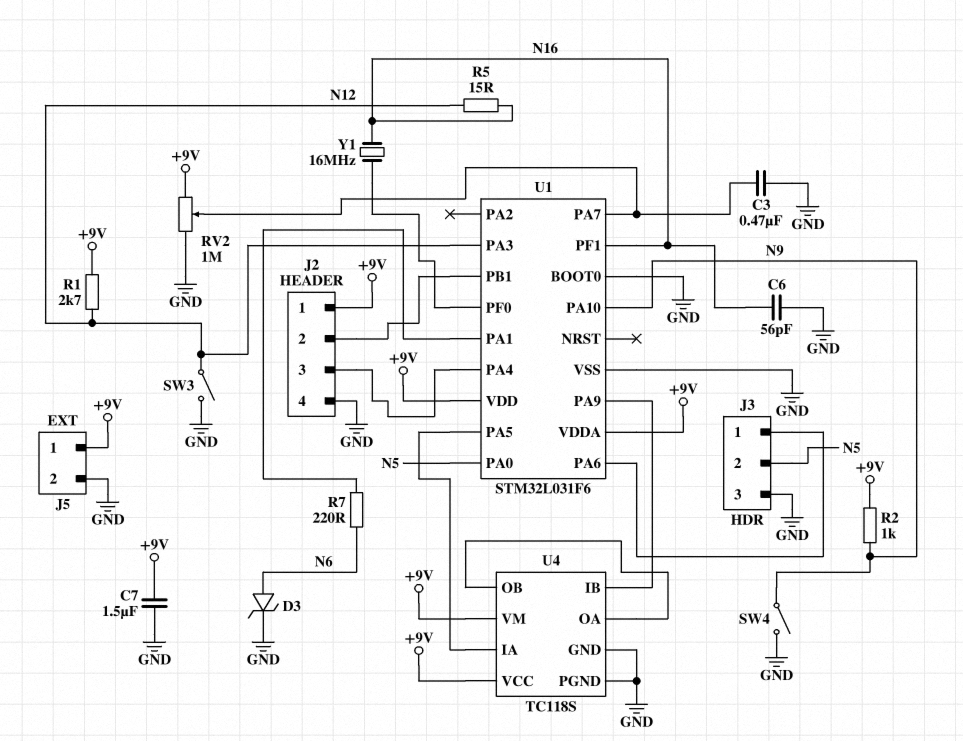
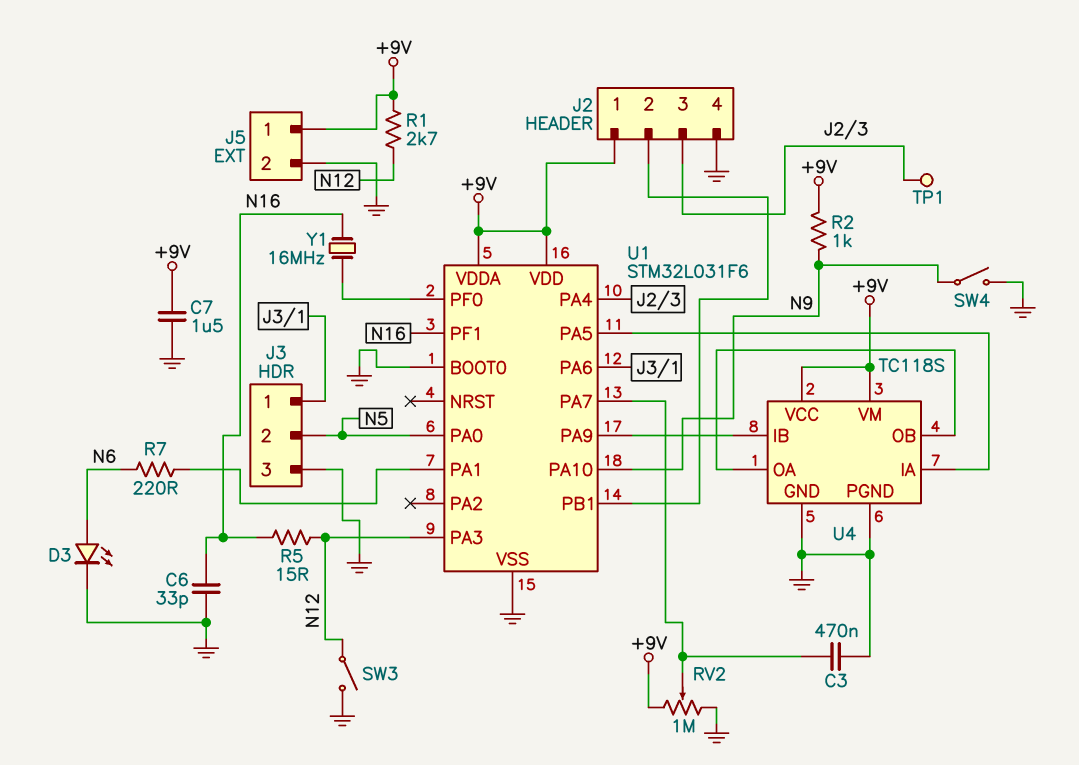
C6: 56pF (GND, N16) -> 33pF (GND, N16)
D3: zener (A N6, K GND) -> LED (A N6, K GND)
TP1: none -> test point (J2/3)

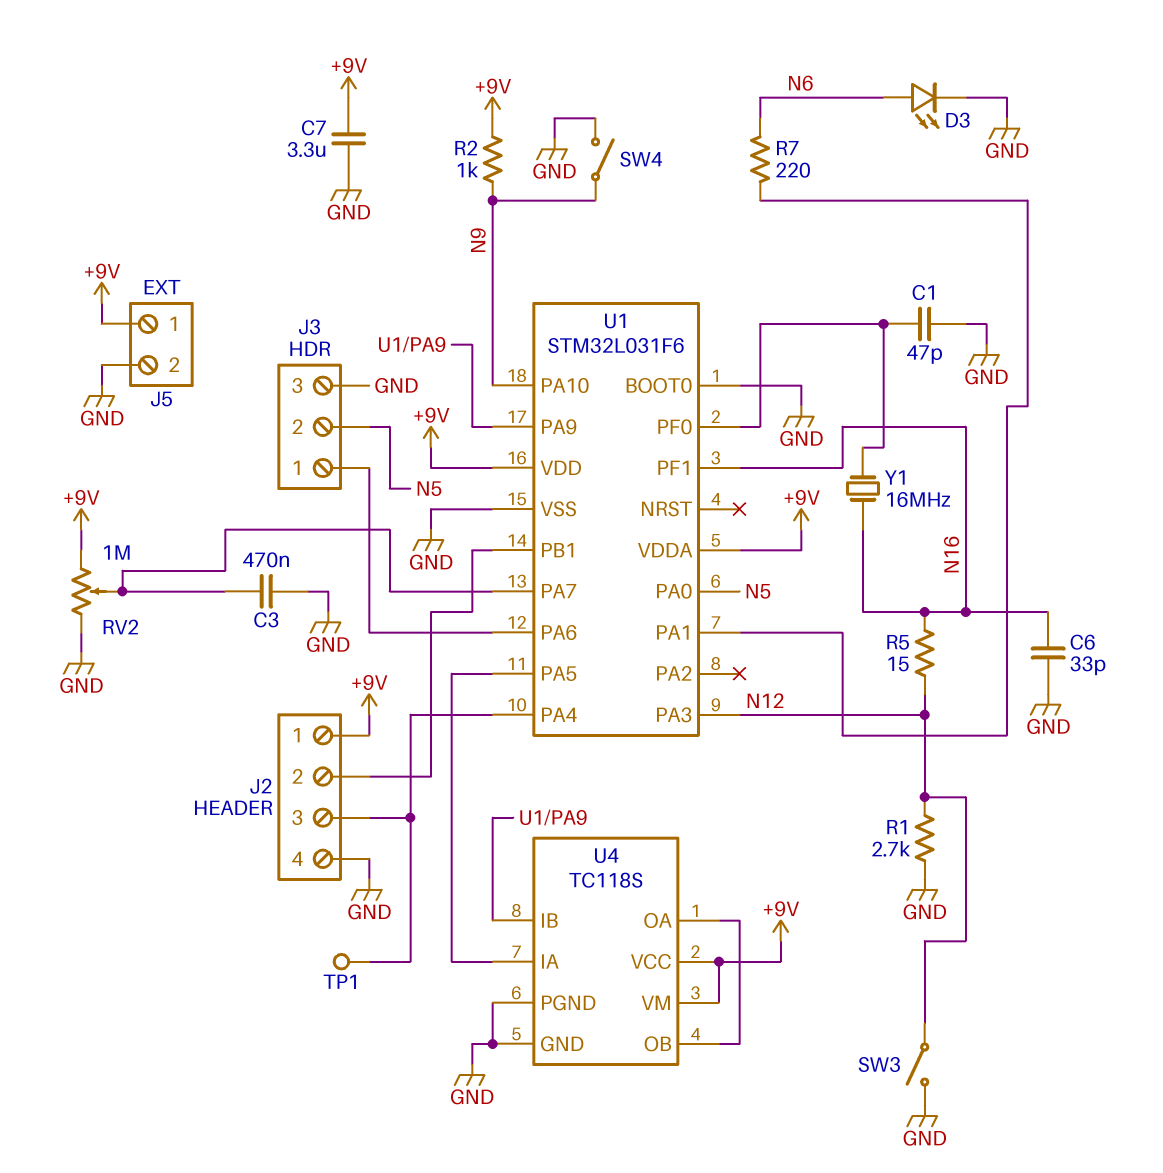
C1: none -> 47pF (GND, U1/PF0)
C7: 1.5uF (+9V, GND) -> 3.3uF (+9V, GND)
R1: 2.7k (+9V, N12) -> 2.7k (GND, N12)

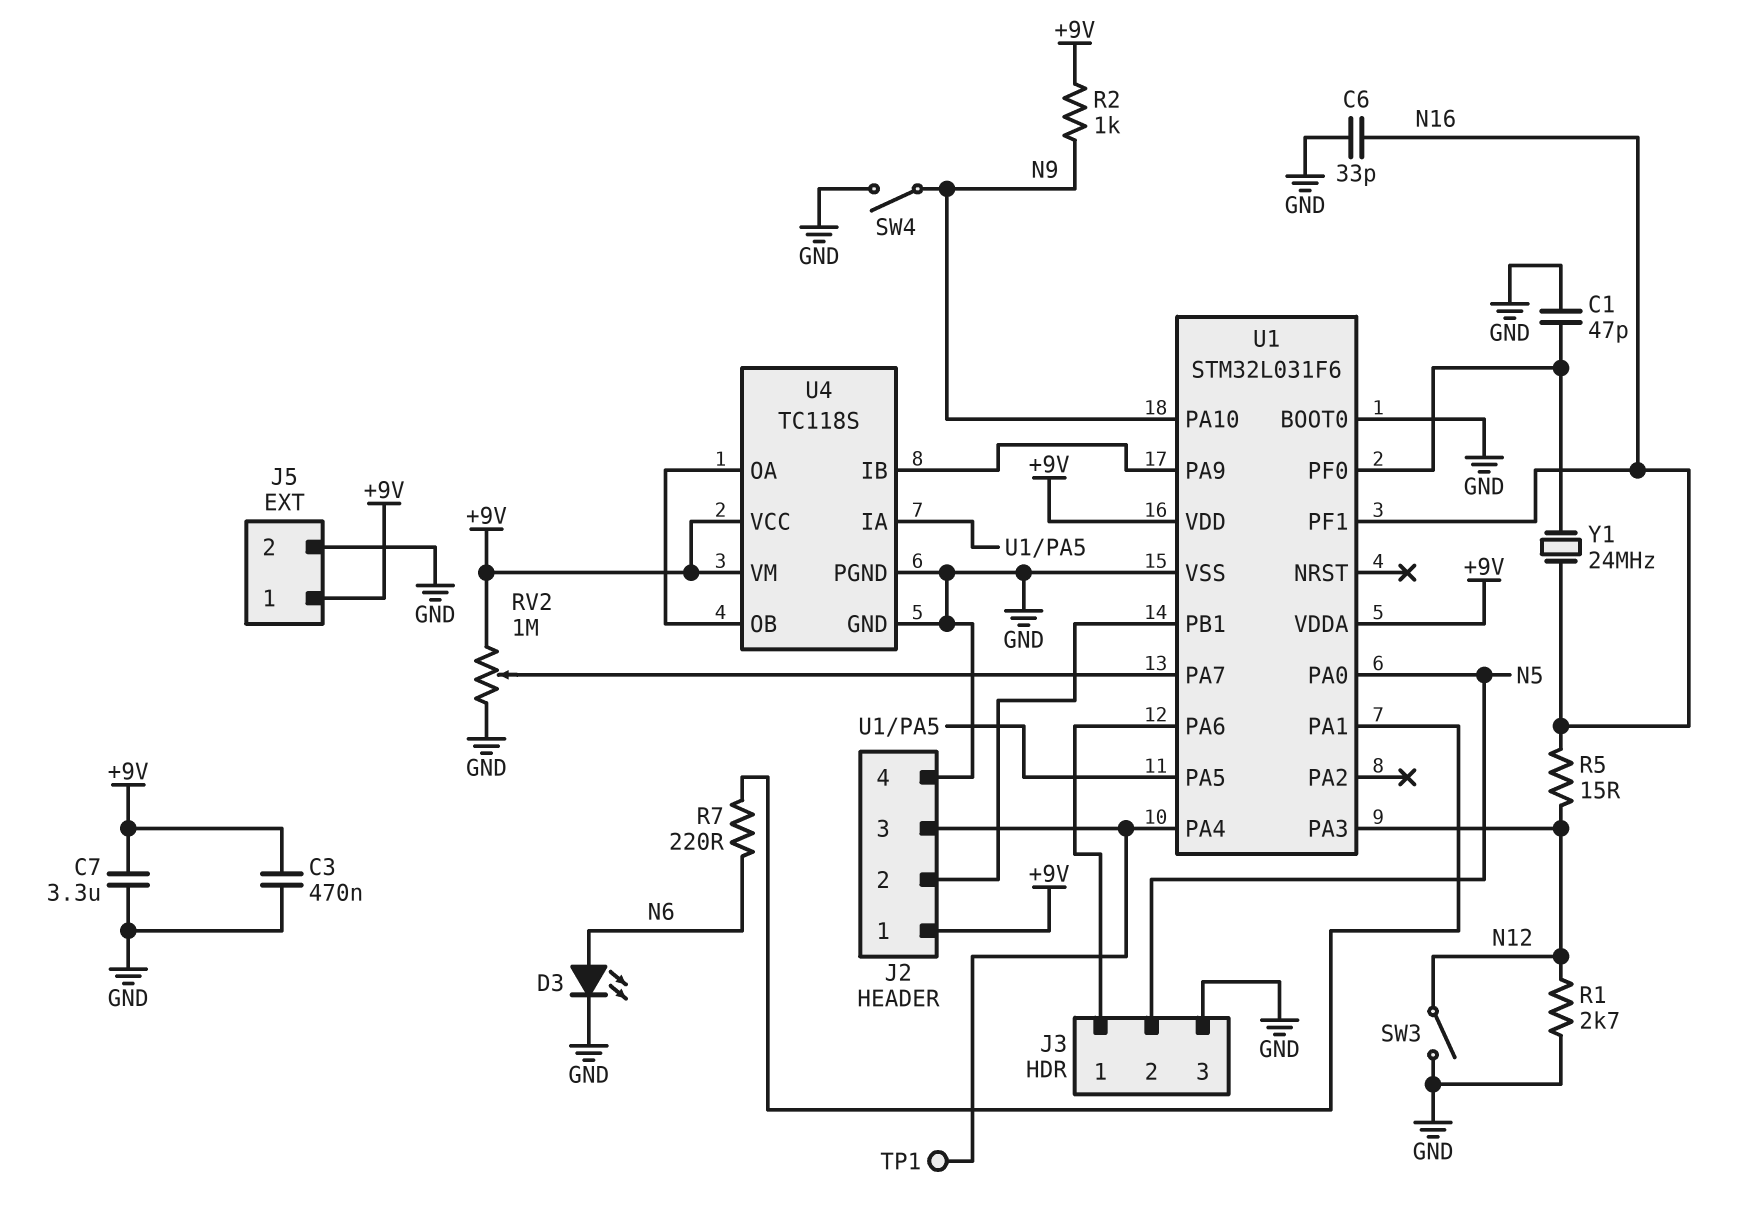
C3: 470nF (GND, U1/PA7) -> 470nF (+9V, GND)
Y1: 16MHz (N16, U1/PF0) -> 24MHz (N16, U1/PF0)

